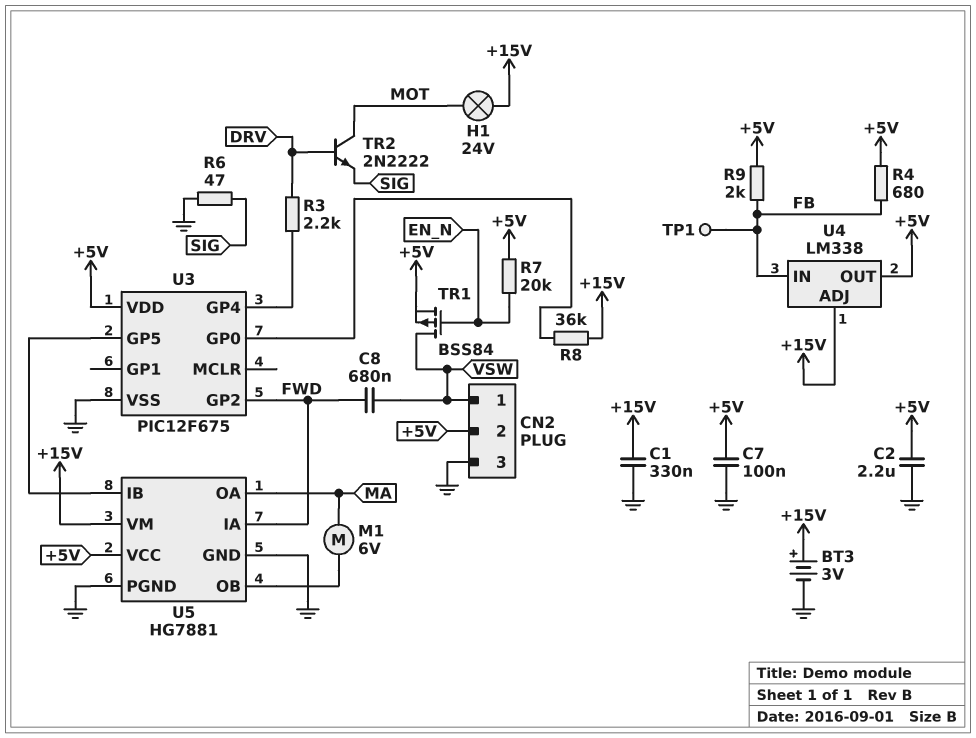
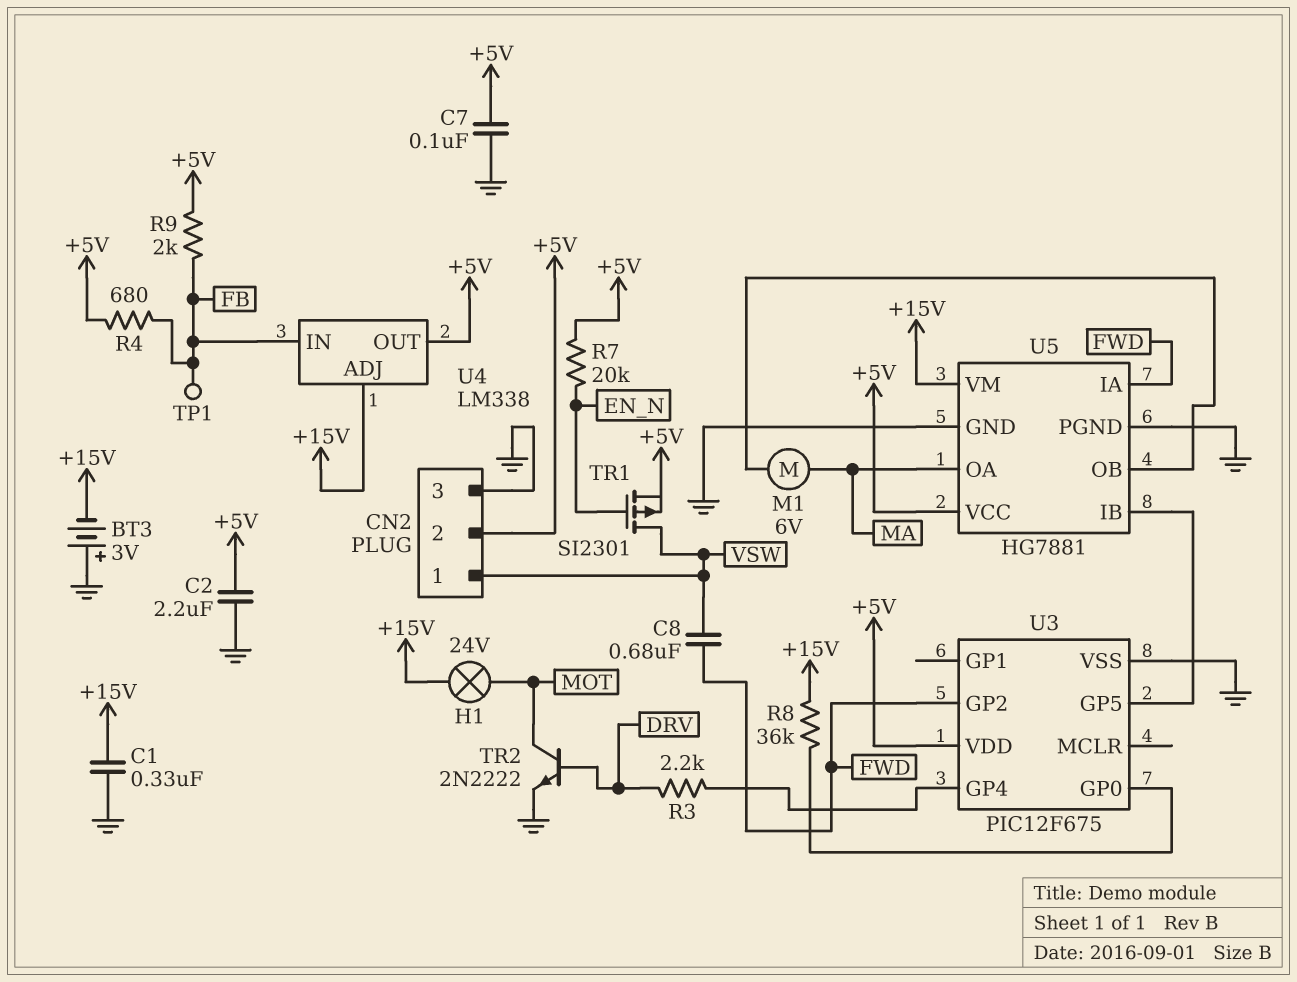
BT3: 3V (plus +15V, minus GND) -> 3V (plus GND, minus +15V)
R6: 47 (GND, SIG) -> none
TR1: PMOS BSS84 (G EN_N, D VSW, S +5V) -> PMOS SI2301 (G EN_N, D VSW, S +5V)
TR2: NPN 2N2222 (B DRV, C MOT, E SIG) -> NPN 2N2222 (B DRV, C MOT, E GND)

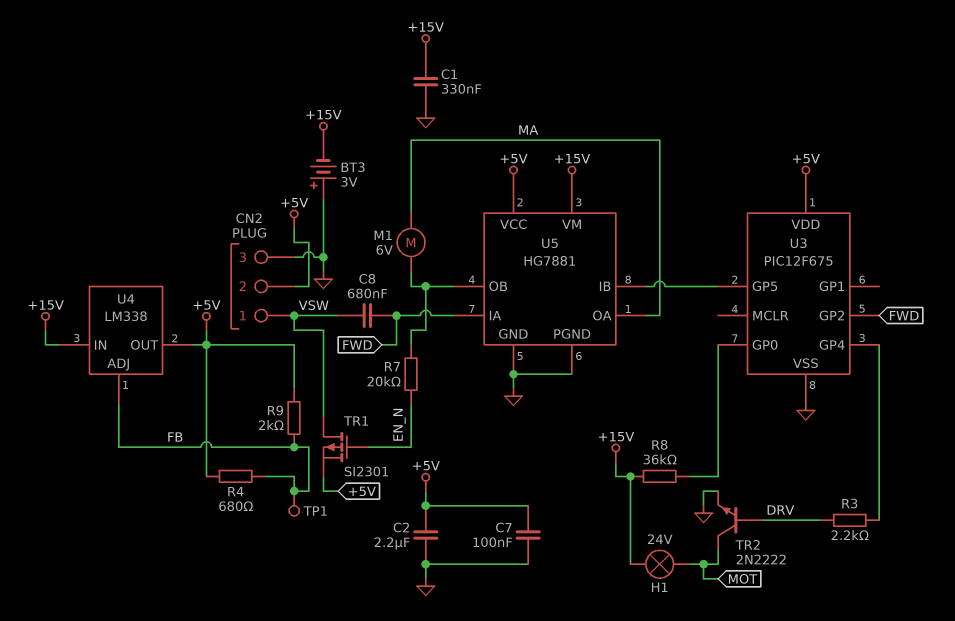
R7: 20k (+5V, EN_N) -> 20k (EN_N, U5/OB)
U4 pin ADJ: +15V -> FB
U4 pin IN: FB -> +15V

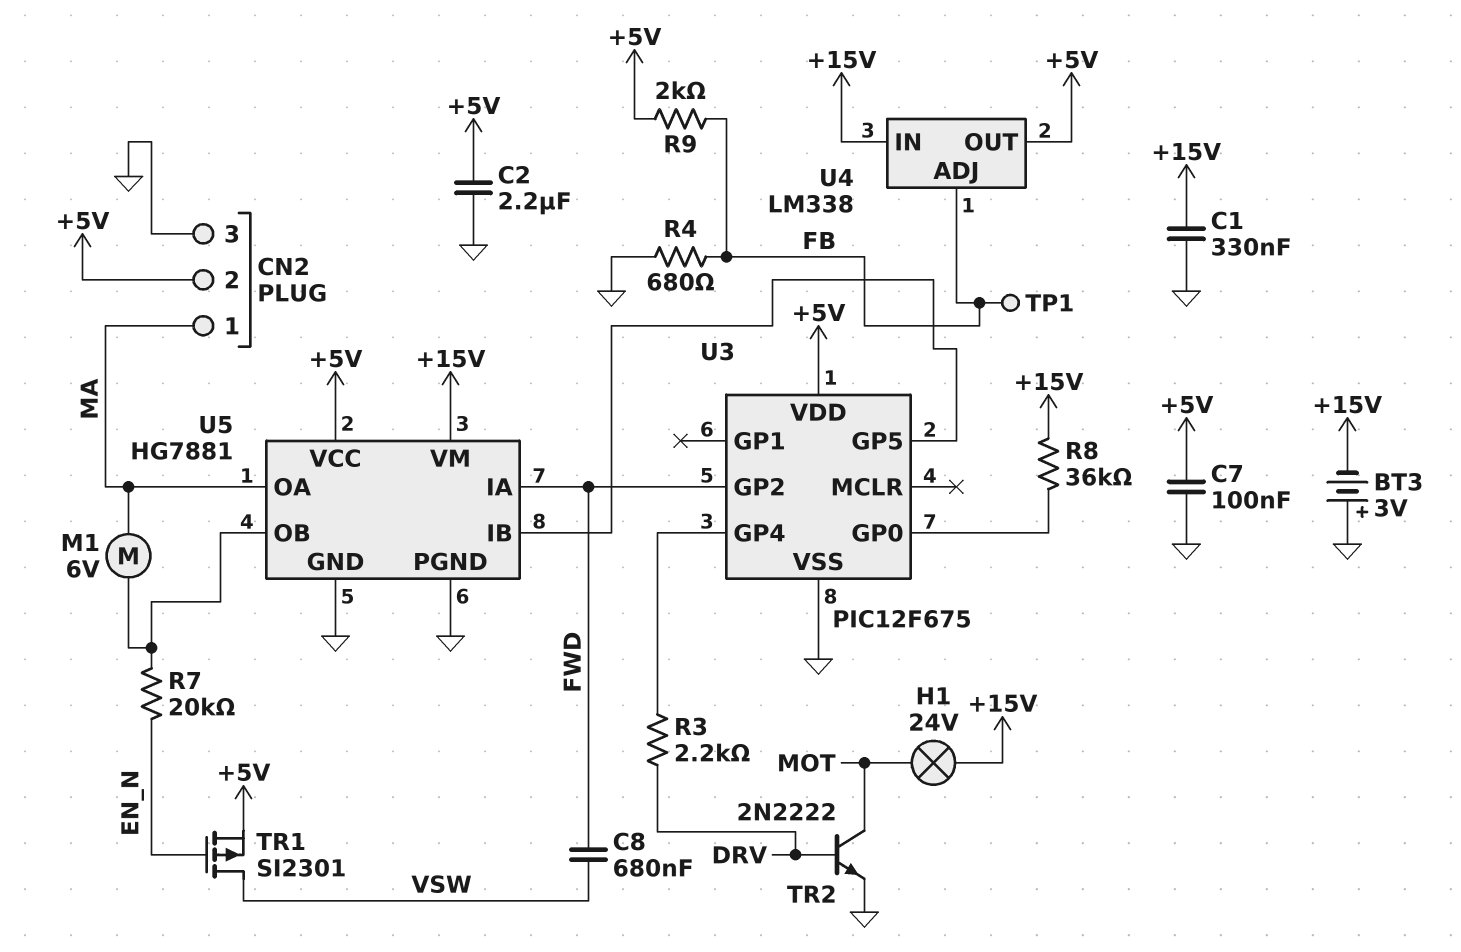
CN2 pin 1: VSW -> MA
R4: 680 (+5V, FB) -> 680 (FB, GND)

